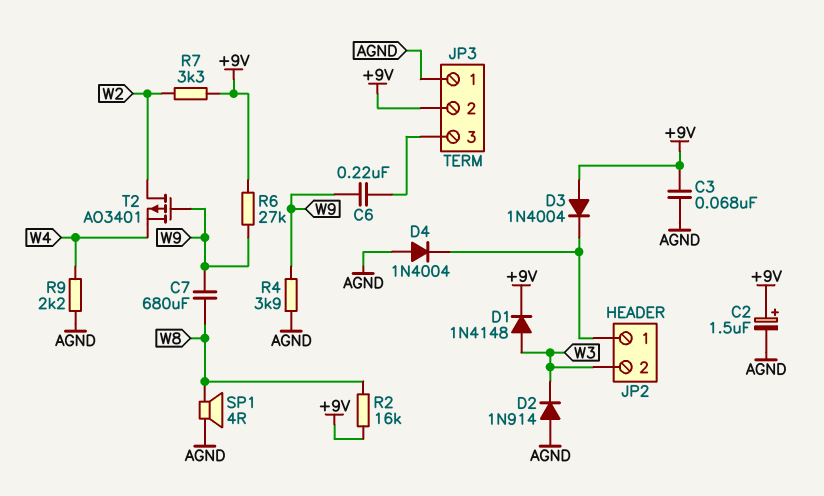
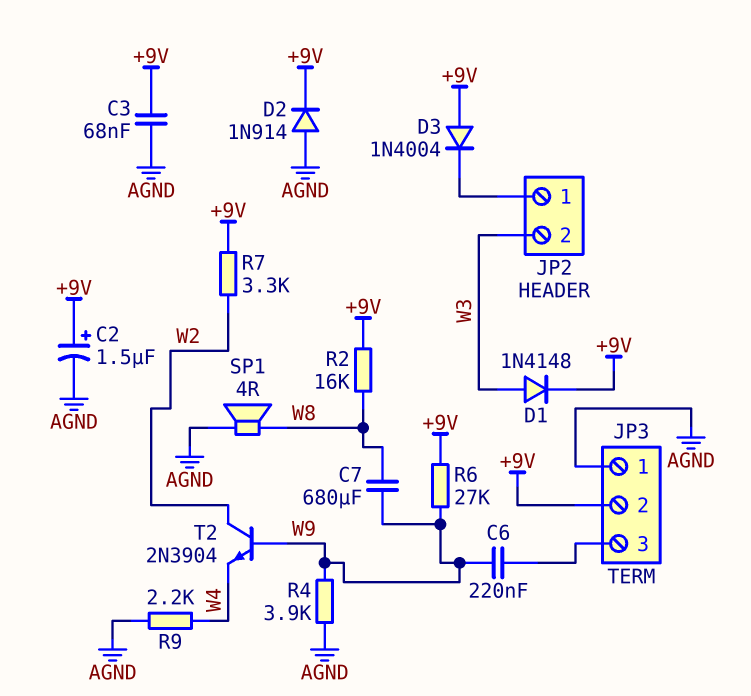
D2: diode 1N914 (A AGND, K W3) -> diode 1N914 (A AGND, K +9V)
D4: diode 1N4004 (A AGND, K JP2/1) -> none
T2: PMOS AO3401 (G W9, D W2, S W4) -> NPN 2N3904 (B W9, C W2, E W4)

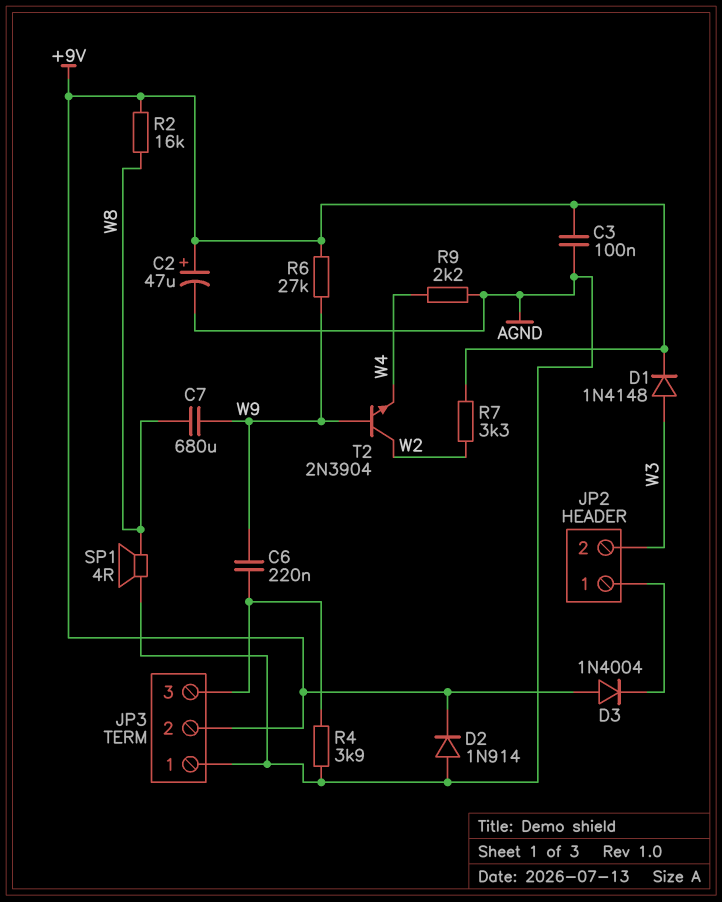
C2: 1.5uF (plus +9V, minus AGND) -> 47uF (plus +9V, minus AGND)
C3: 68nF (+9V, AGND) -> 100nF (+9V, AGND)
R4: 3.9k (AGND, W9) -> 3.9k (AGND, JP3/3)

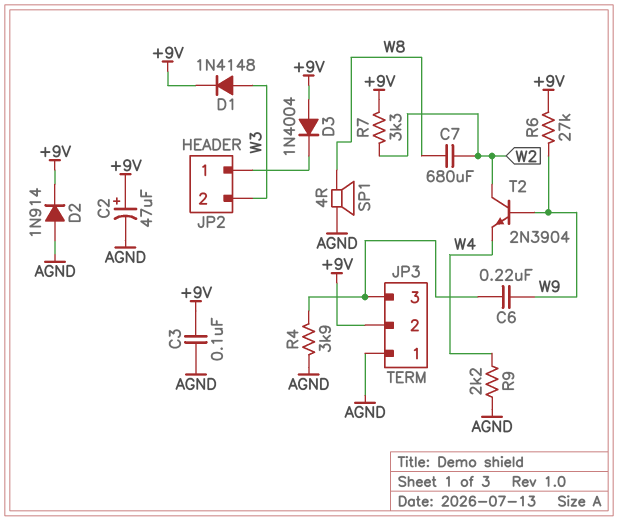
C7: 680uF (W8, W9) -> 680uF (W2, W8)
R2: 16k (+9V, W8) -> none

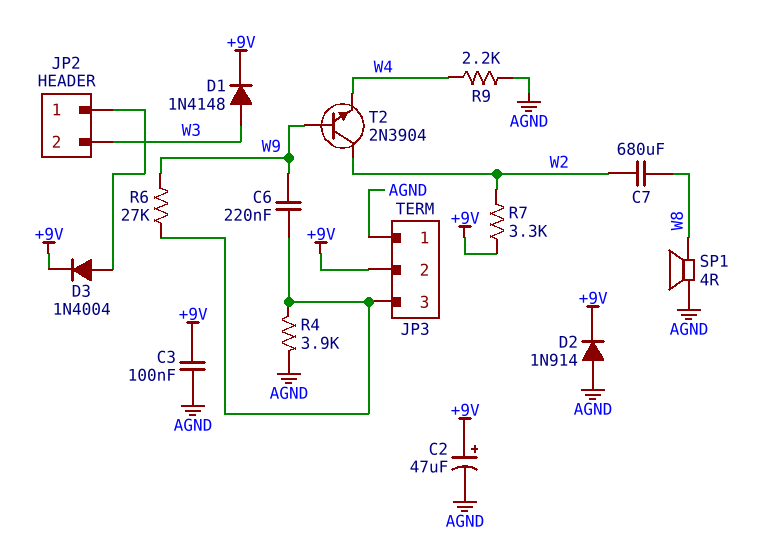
D3: diode 1N4004 (A +9V, K JP2/1) -> diode 1N4004 (A JP2/1, K +9V)
R6: 27k (+9V, W9) -> 27k (JP3/3, W9)

